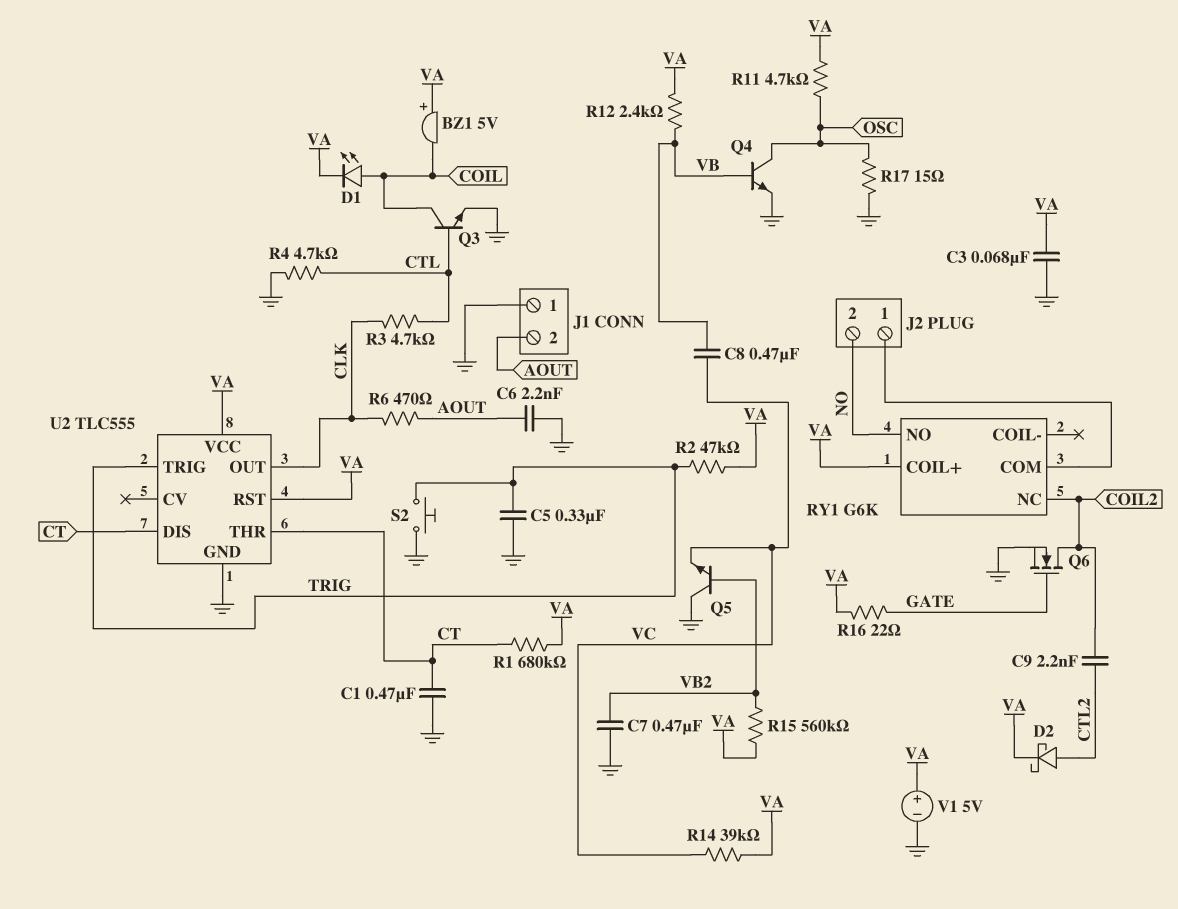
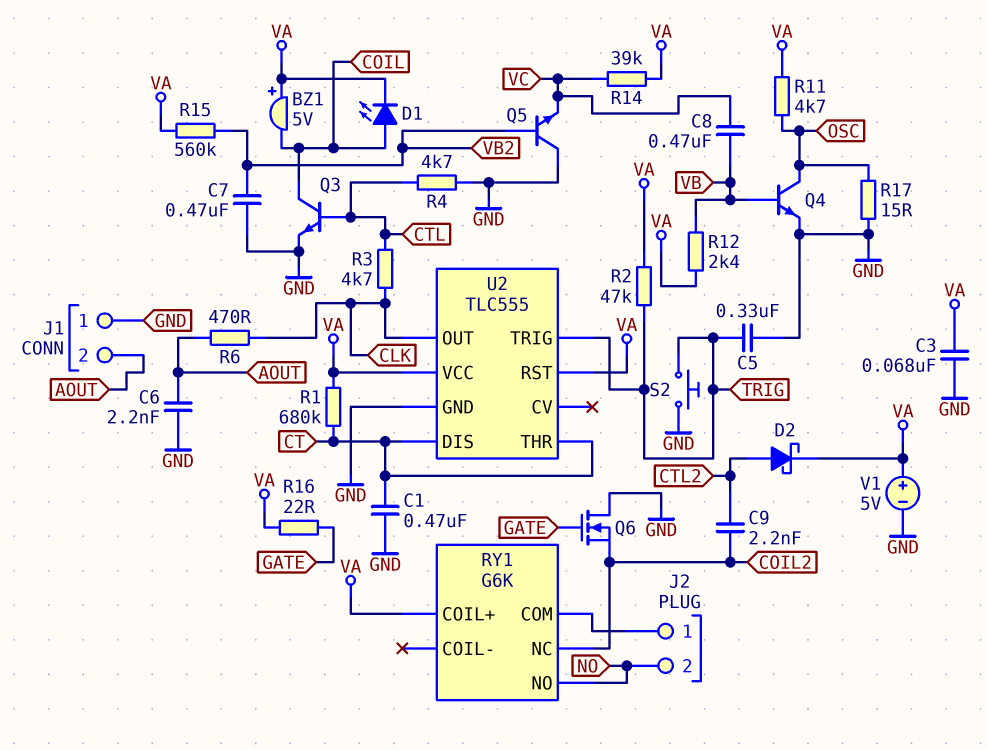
Q6: NMOS (G GATE, D COIL2, S GND) -> NMOS (G GATE, D GND, S COIL2)

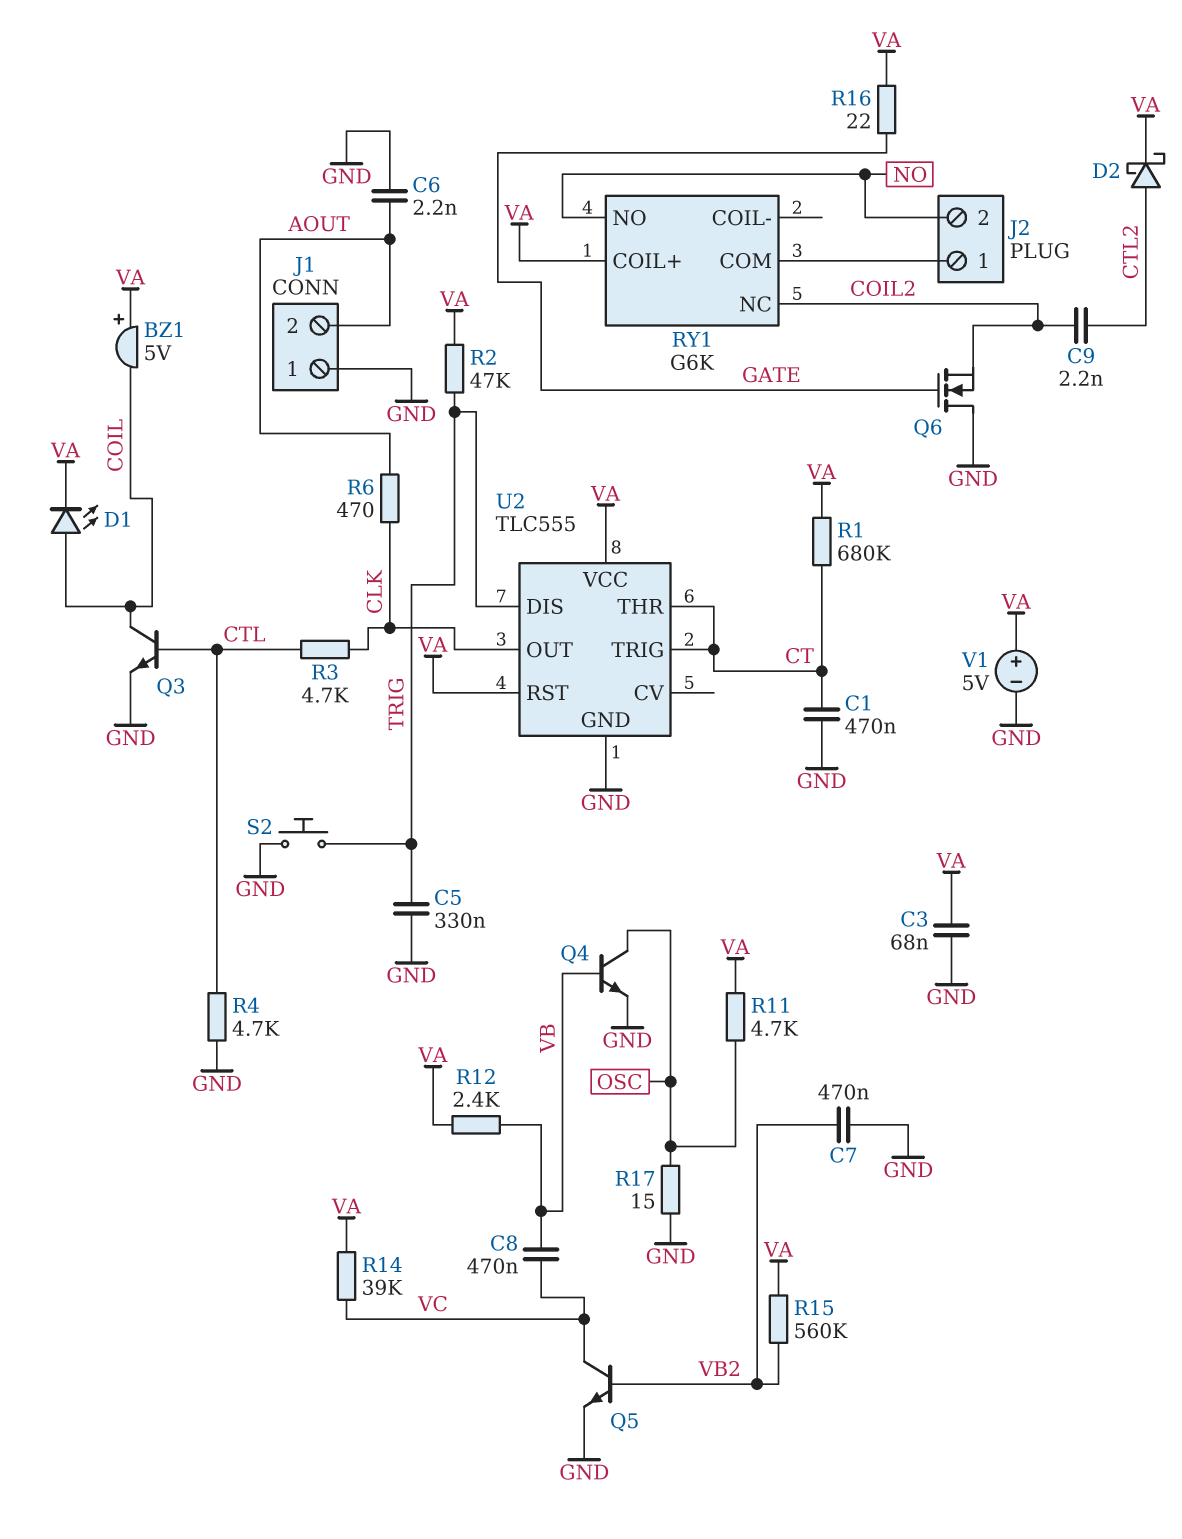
Q5: NPN (B VB2, C GND, E VC) -> NPN (B VB2, C VC, E GND)
U2 pin DIS: CT -> TRIG
U2 pin TRIG: TRIG -> CT

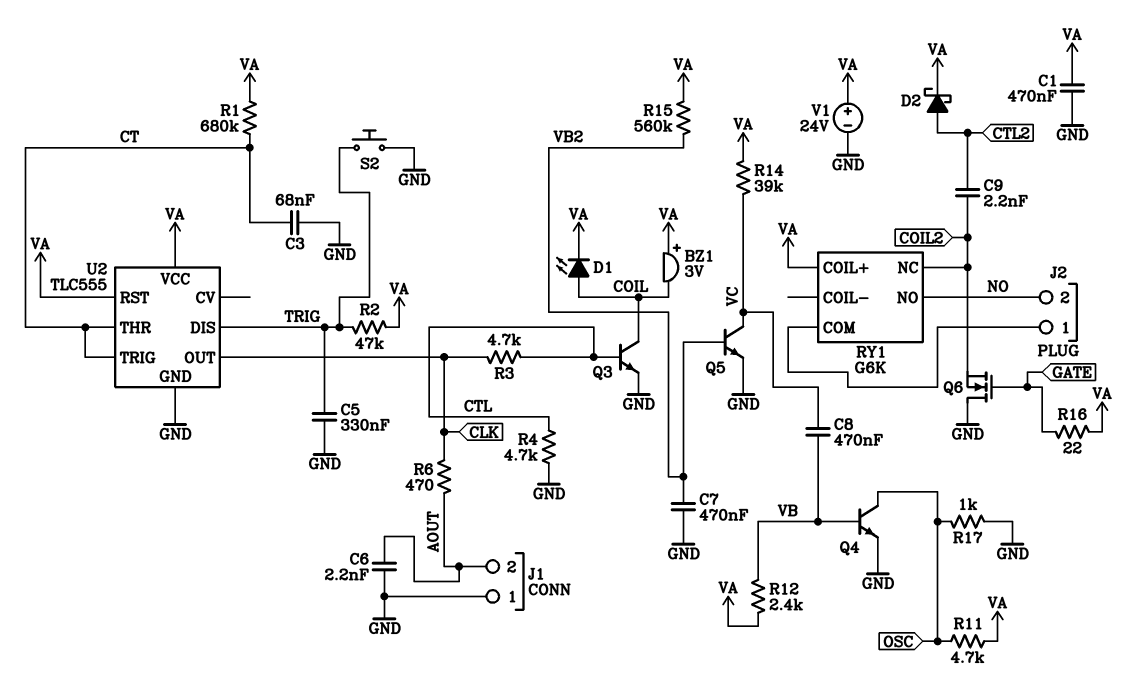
BZ1: buzzer 5V (plus VA, minus COIL) -> buzzer 3V (plus VA, minus COIL)
C1: 470nF (CT, GND) -> 470nF (GND, VA)
C3: 68nF (GND, VA) -> 68nF (CT, GND)
R17: 15 (GND, OSC) -> 1k (GND, OSC)
V1: 5V (plus VA, minus GND) -> 24V (plus VA, minus GND)

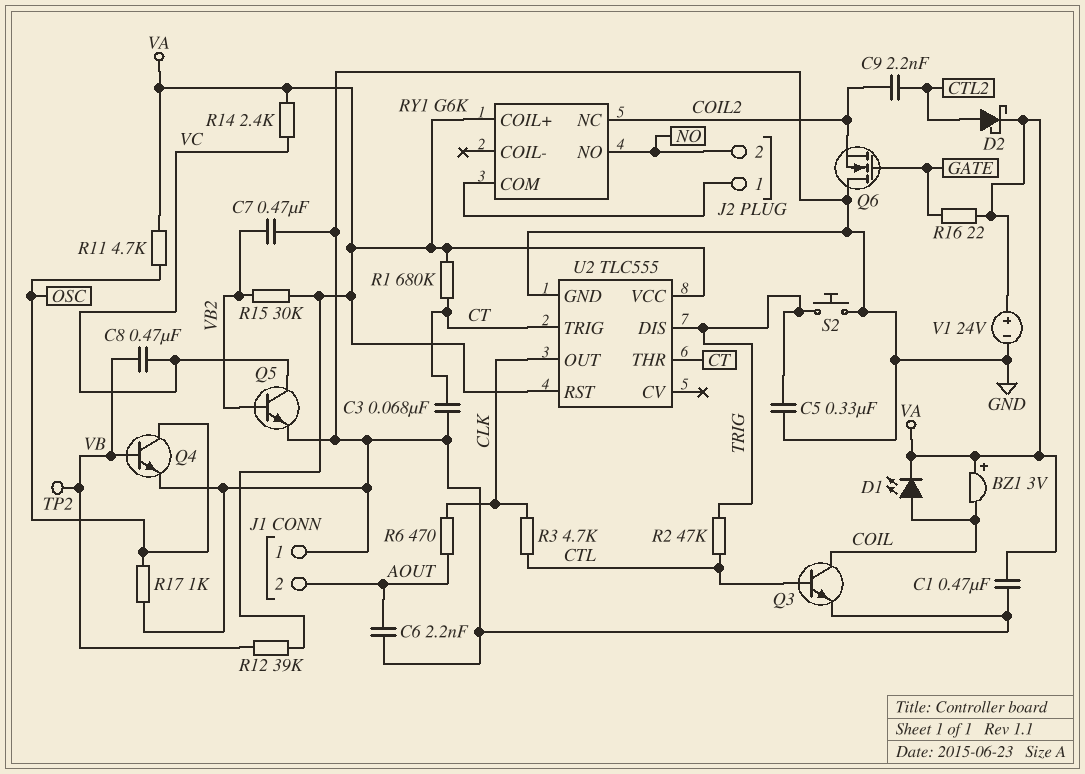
R2: 47k (TRIG, VA) -> 47k (CTL, TRIG)
R4: 4.7k (CTL, GND) -> none
R12: 2.4k (VA, VB) -> 39k (VA, VB)
R14: 39k (VA, VC) -> 2.4k (VA, VC)
R15: 560k (VA, VB2) -> 30k (VA, VB2)
TP2: none -> test point (VB)

